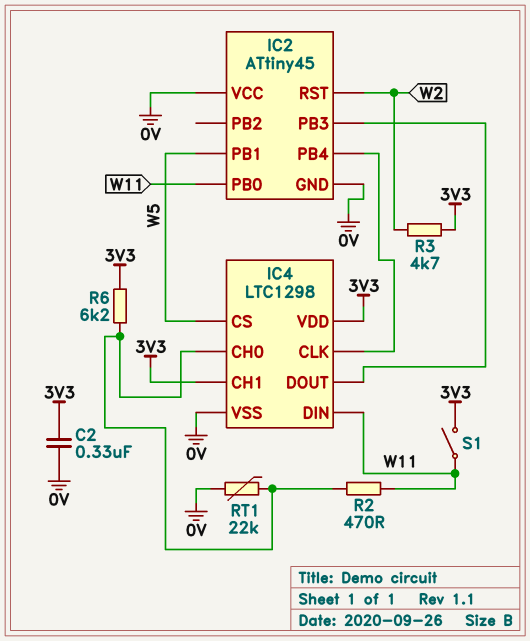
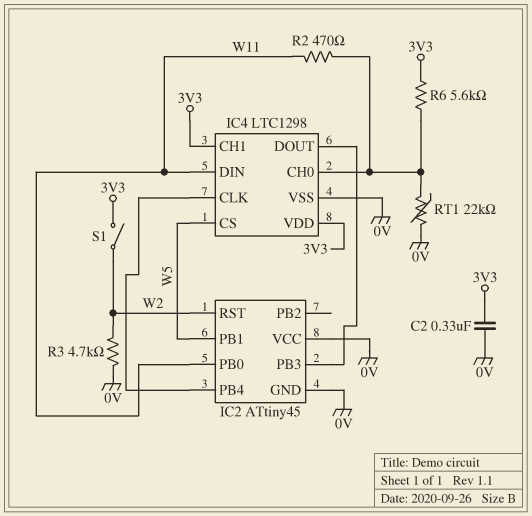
R3: 4.7k (3V3, W2) -> 4.7k (0V, W2)
R6: 6.2k (3V3, IC4/CH0) -> 5.6k (3V3, IC4/CH0)
S1: switch (3V3, W11) -> switch (3V3, W2)

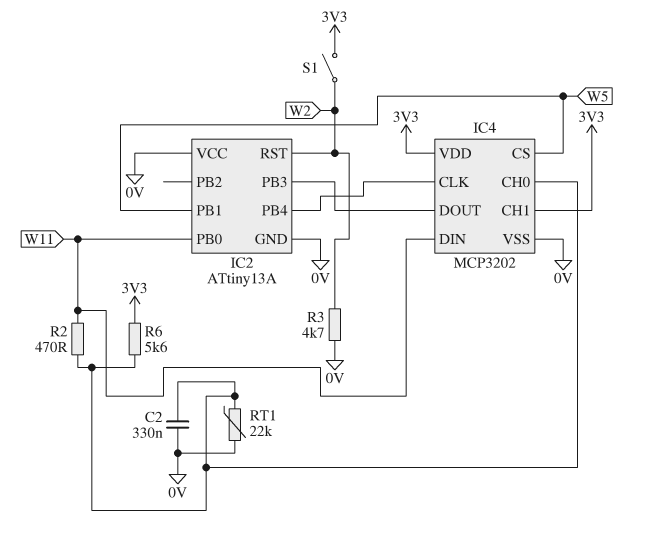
C2: 330nF (0V, 3V3) -> 330nF (0V, IC4/CH0)
IC2: ATtiny45 -> ATtiny13A
IC4: LTC1298 -> MCP3202

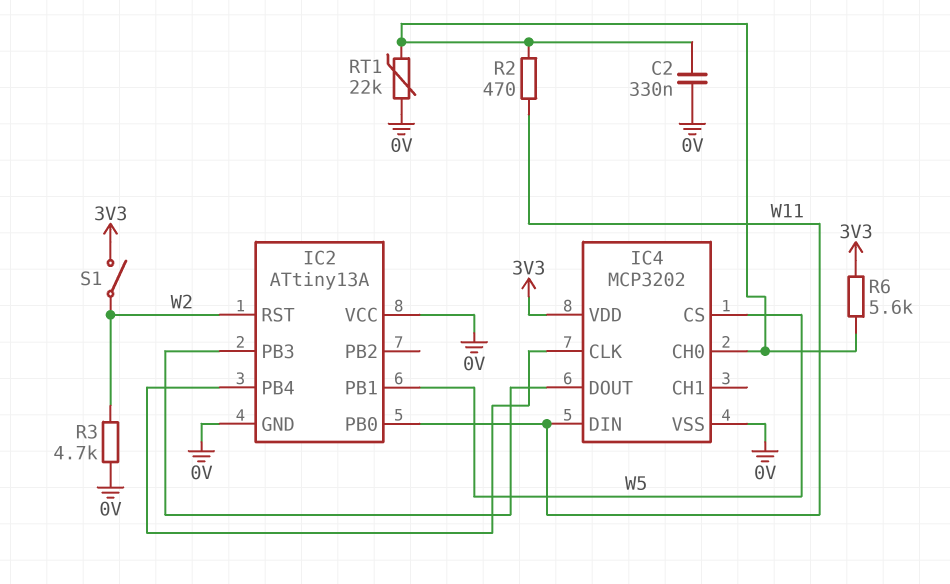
IC4 pin CH1: 3V3 -> none

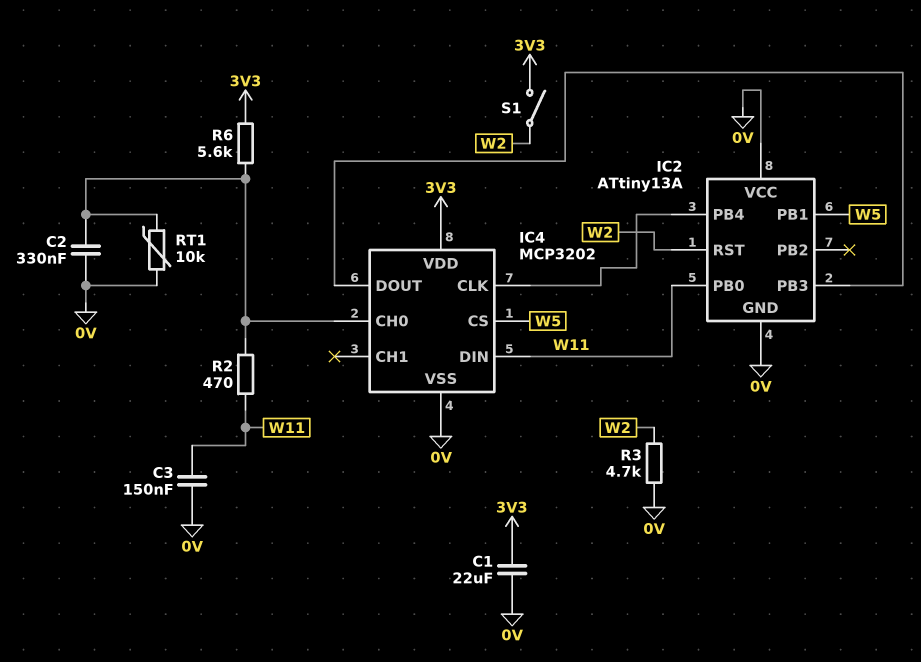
C1: none -> 22uF (0V, 3V3)
C3: none -> 150nF (0V, W11)
RT1: 22k (0V, IC4/CH0) -> 10k (0V, IC4/CH0)

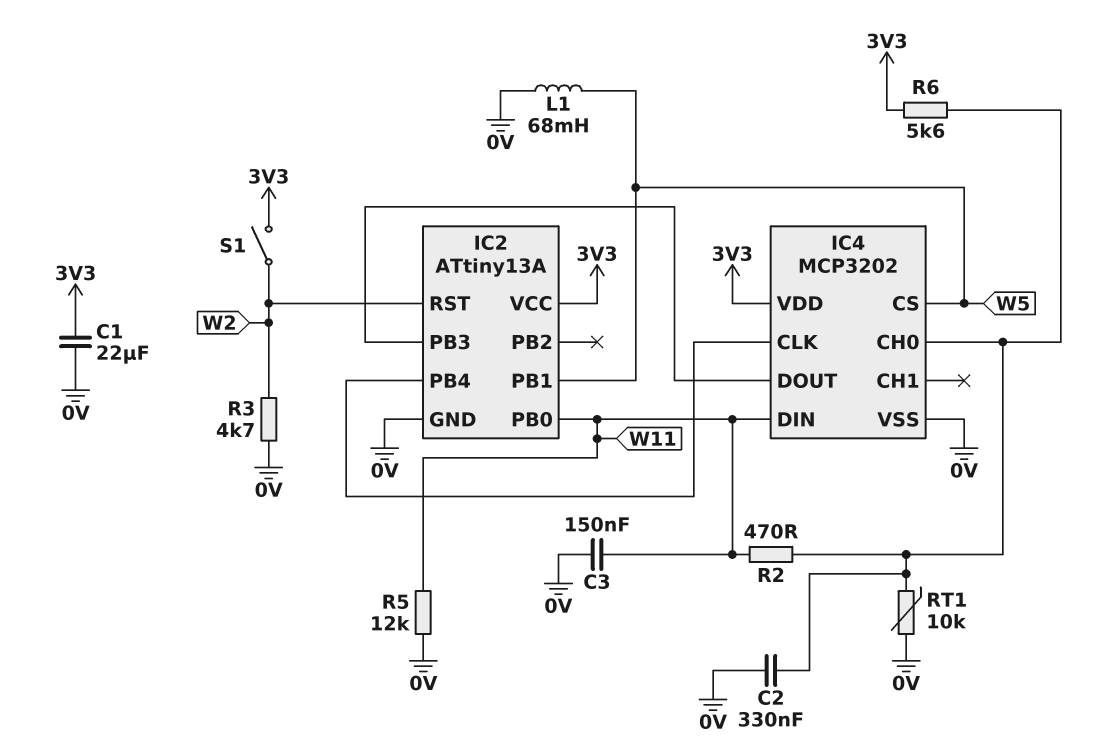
IC2 pin VCC: 0V -> 3V3
L1: none -> 68mH (0V, W5)
R5: none -> 12k (0V, W11)

